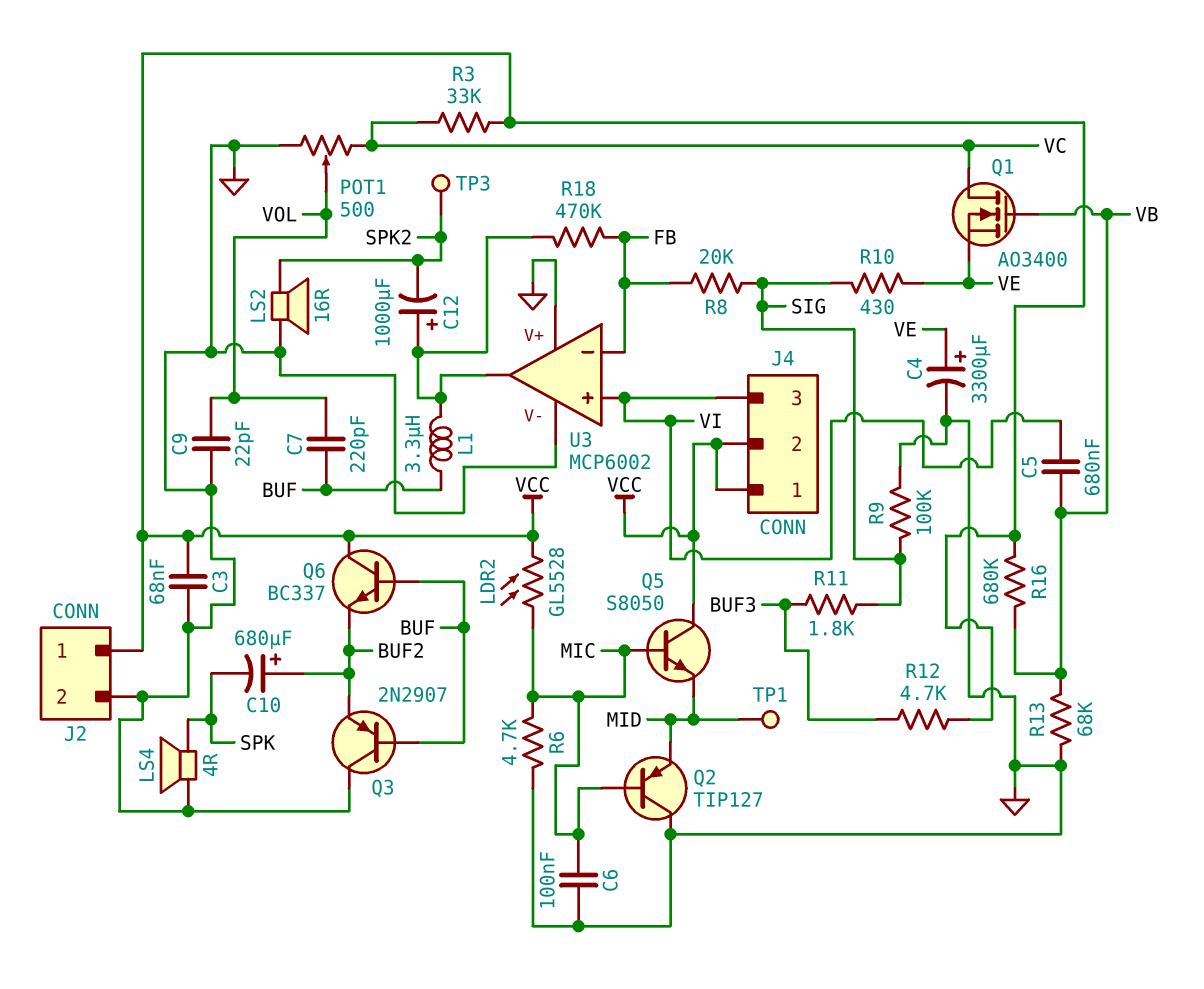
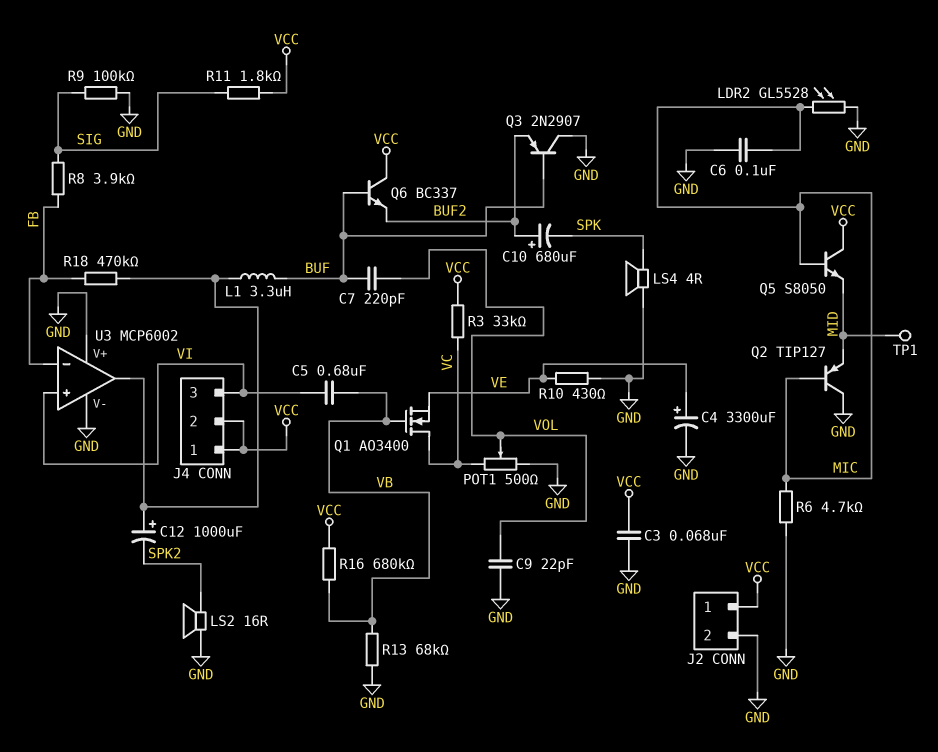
LDR2: GL5528 (MIC, VCC) -> GL5528 (GND, MIC)
R8: 20k (FB, SIG) -> 3.9k (FB, SIG)
R10: 430 (SIG, VE) -> 430 (GND, VE)
R11: 1.8k (BUF3, SIG) -> 1.8k (SIG, VCC)
R12: 4.7k (BUF3, VCC) -> none
TP3: test point (SPK2) -> none

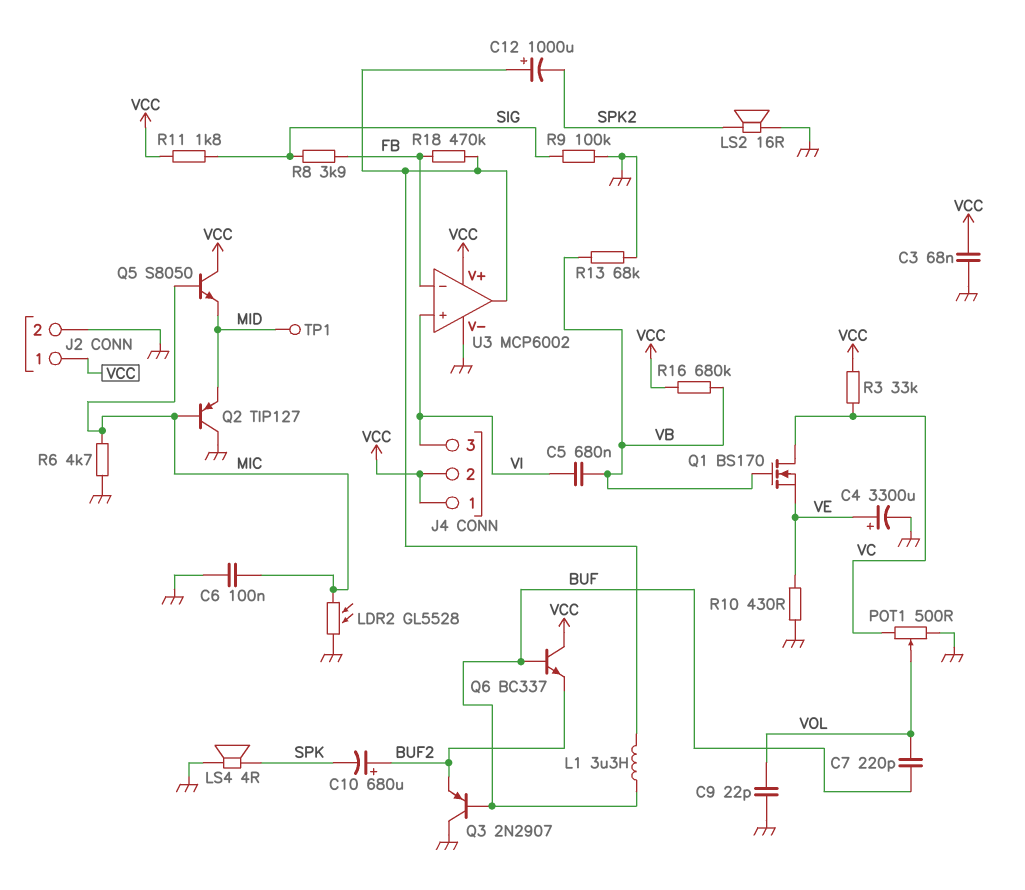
Q1: NMOS AO3400 (G VB, D VC, S VE) -> NMOS BS170 (G VB, D VC, S VE)
U3 pin V+: GND -> VCC

